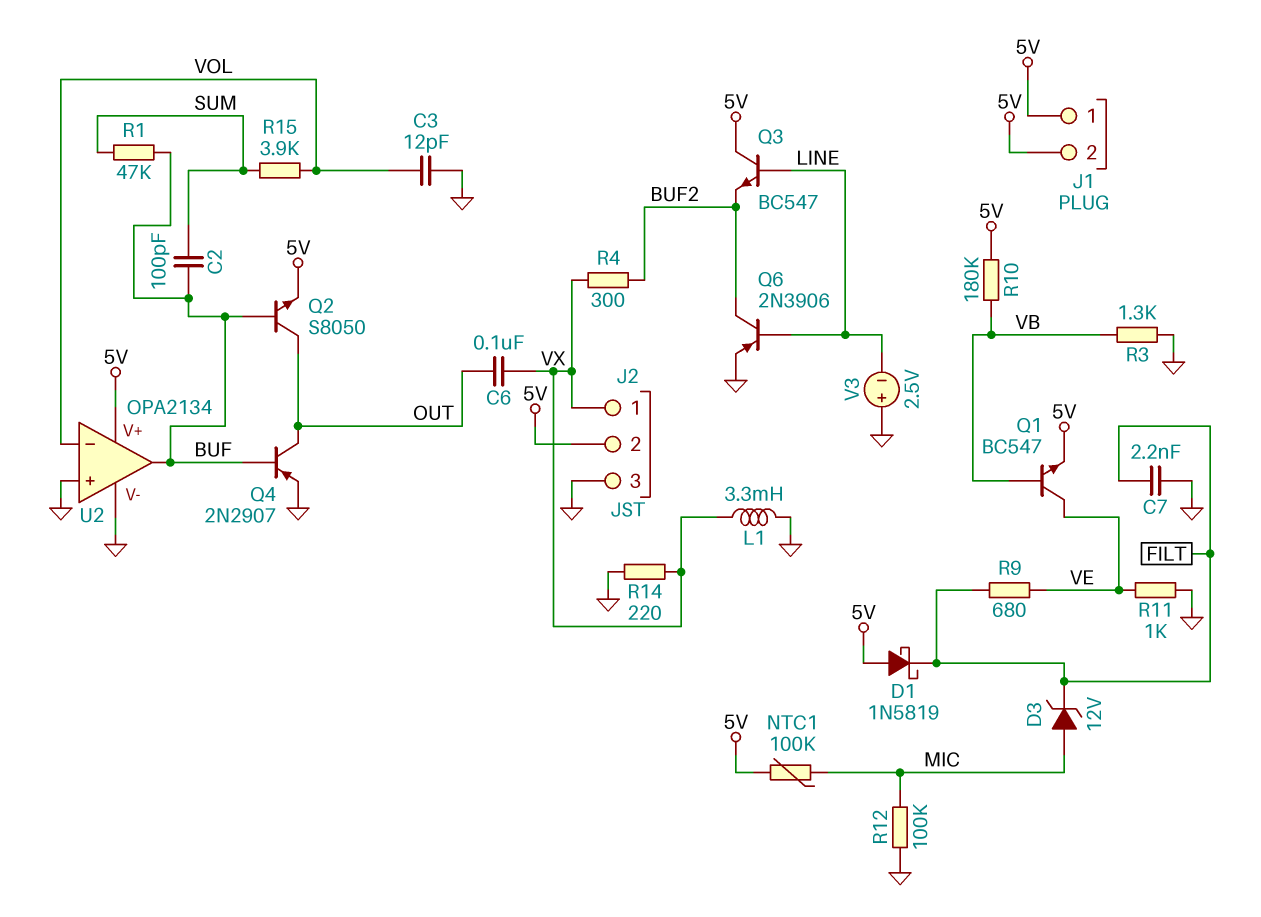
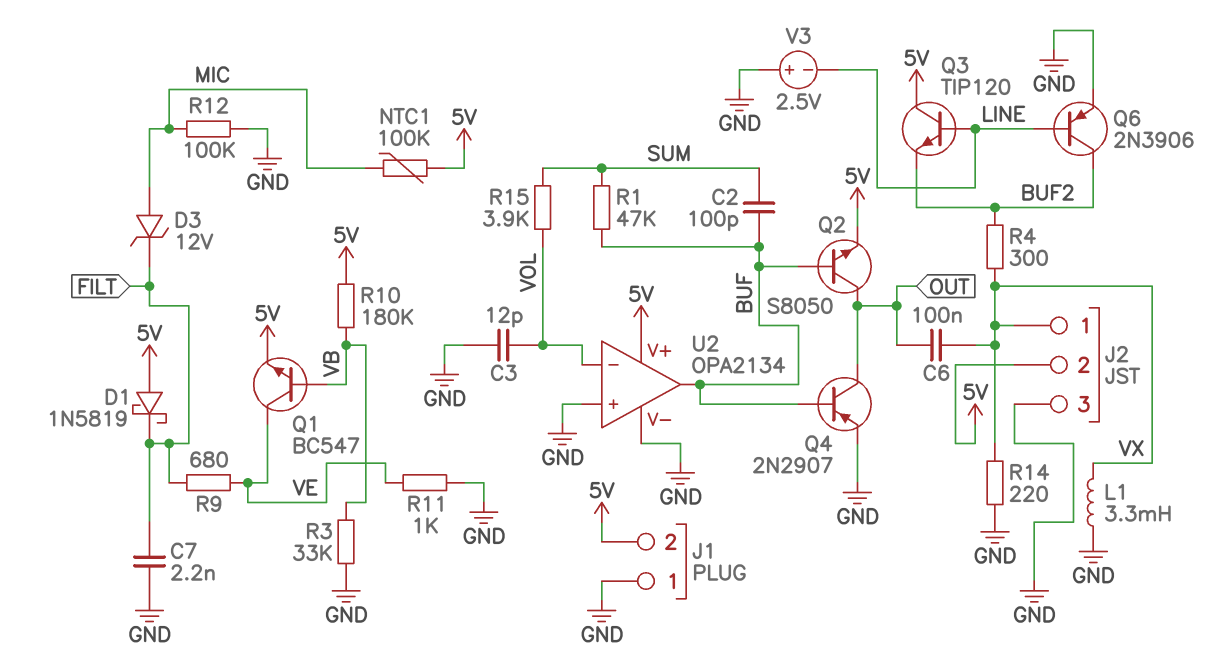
J1 pin 1: 5V -> GND
Q3: NPN BC547 (B LINE, C 5V, E BUF2) -> NPN TIP120 (B LINE, C 5V, E BUF2)
R3: 1.3k (GND, VB) -> 33k (GND, VB)

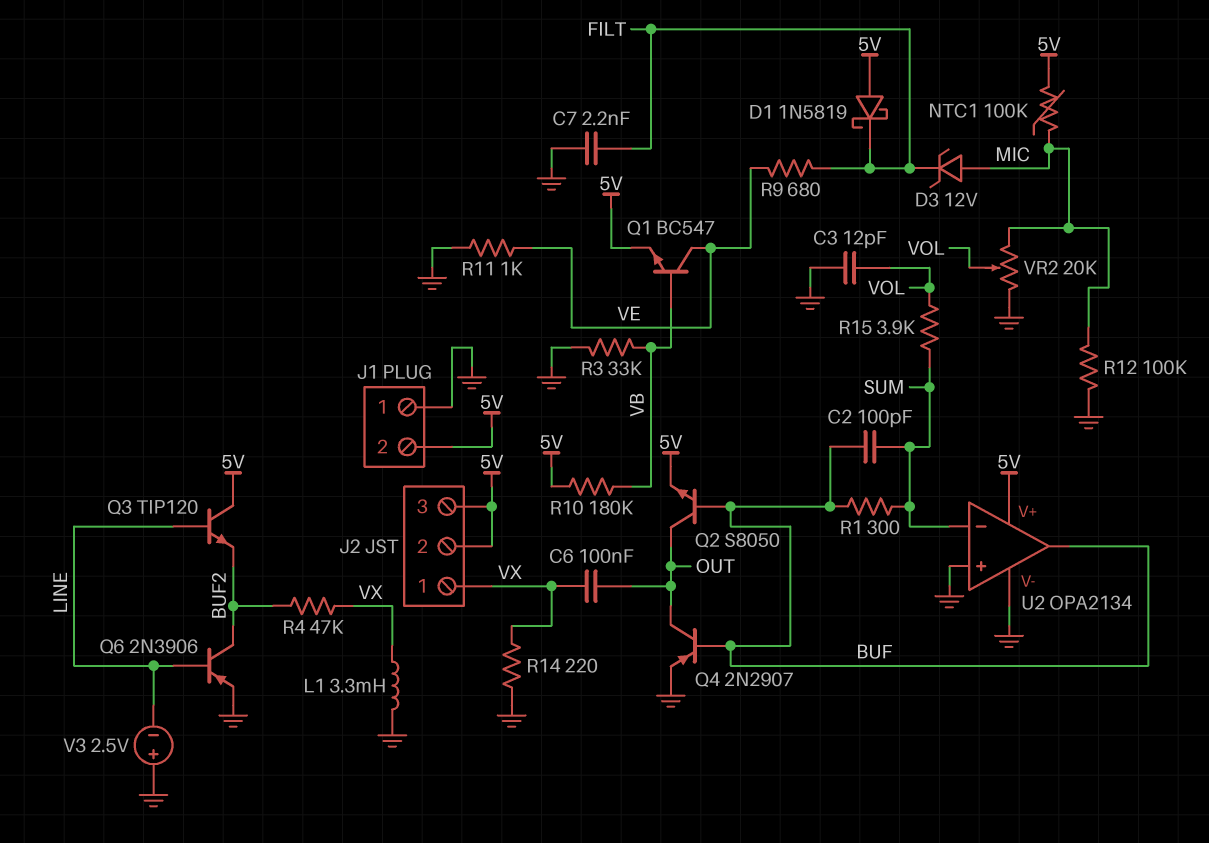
J2 pin 3: GND -> 5V
R1: 47k (BUF, SUM) -> 300 (BUF, SUM)
R4: 300 (BUF2, VX) -> 47k (BUF2, VX)
U2 pin in-: VOL -> SUM
VR2: none -> 20k (GND, MIC, wiper VOL)

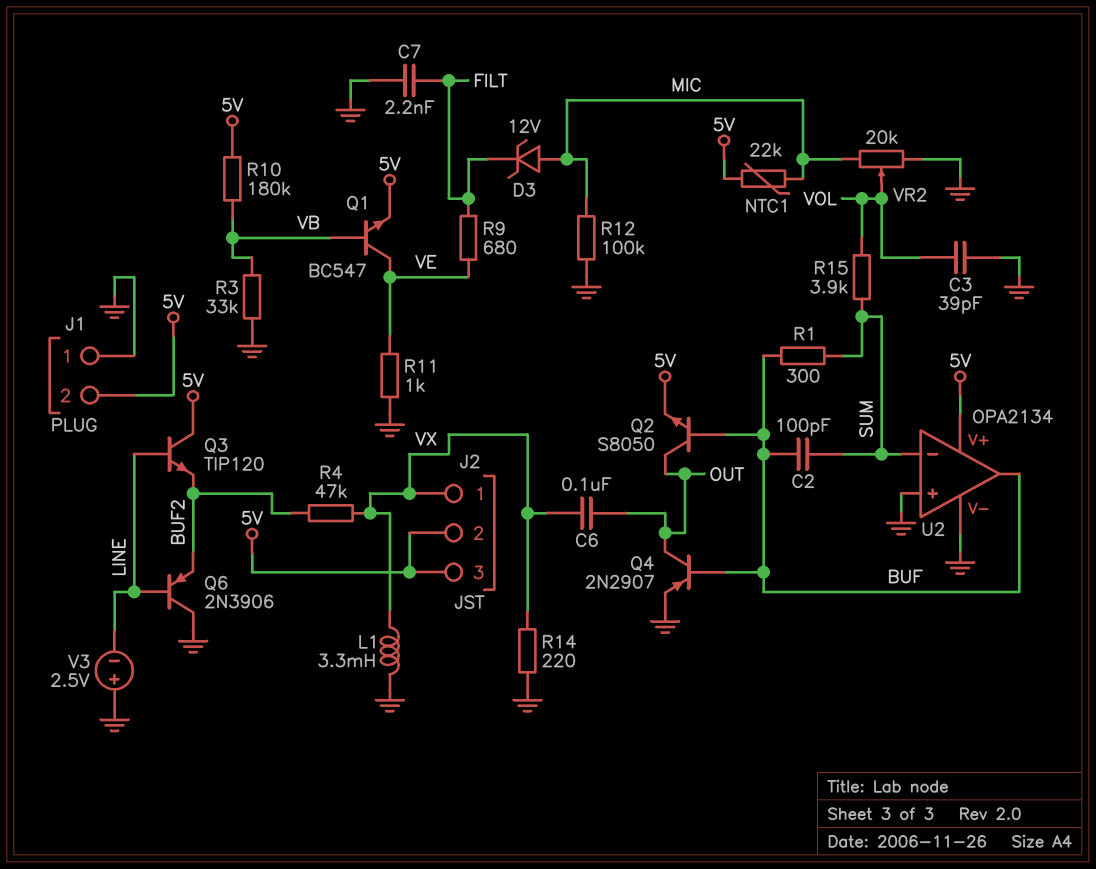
C3: 12pF (GND, VOL) -> 39pF (GND, VOL)
D1: schottky 1N5819 (A 5V, K FILT) -> none
NTC1: 100k (5V, MIC) -> 22k (5V, MIC)
Q6: PNP 2N3906 (B LINE, C BUF2, E GND) -> PNP 2N3906 (B LINE, C GND, E BUF2)

